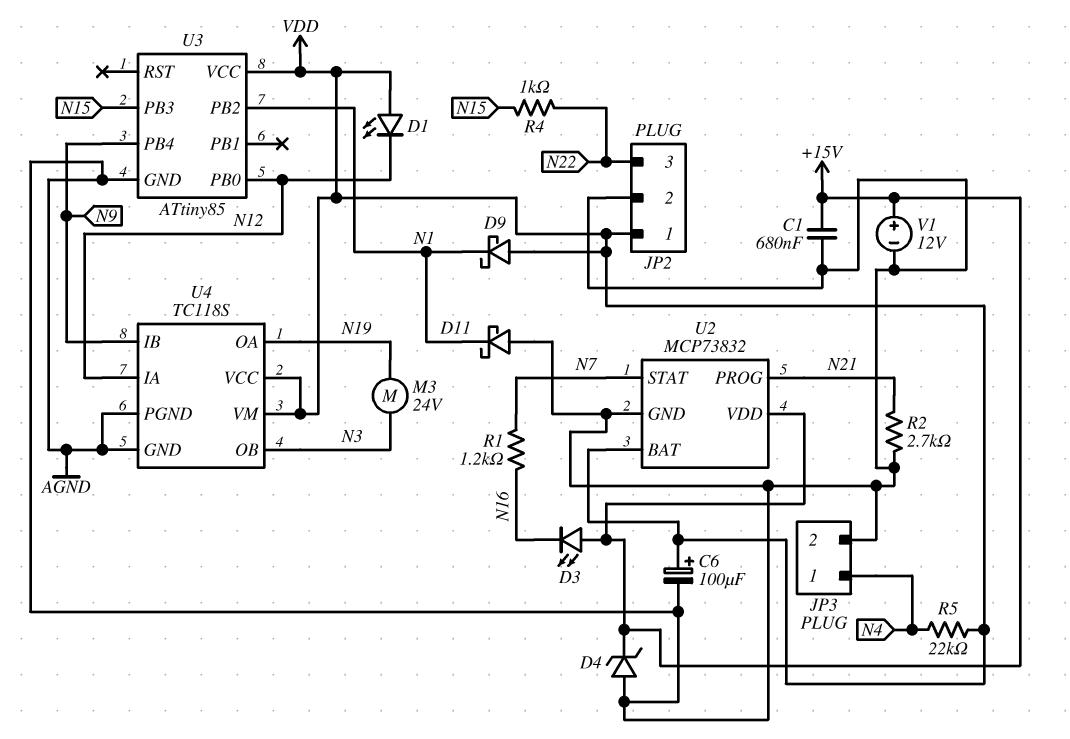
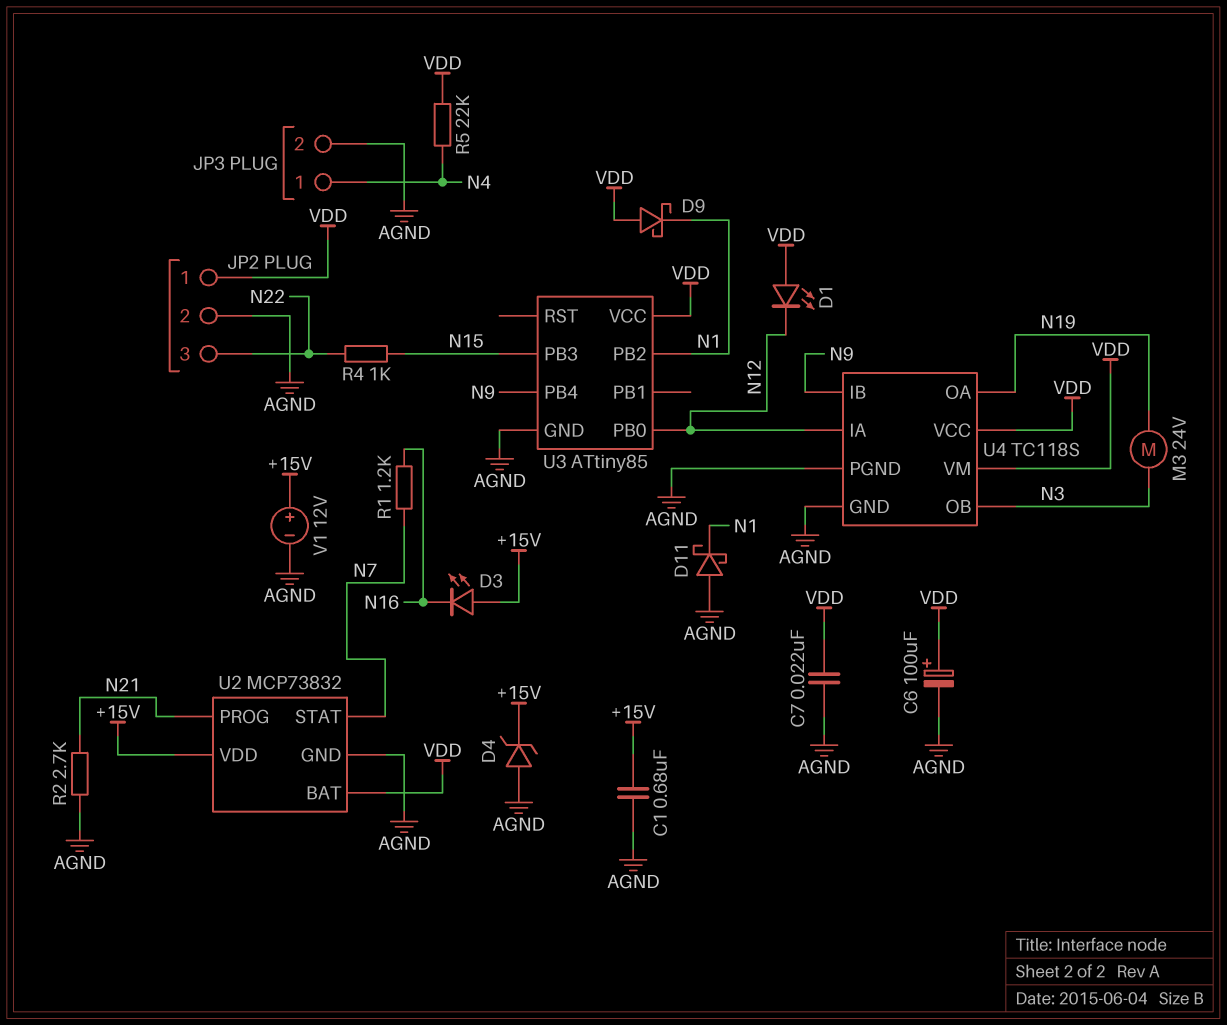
C7: none -> 22nF (AGND, VDD)

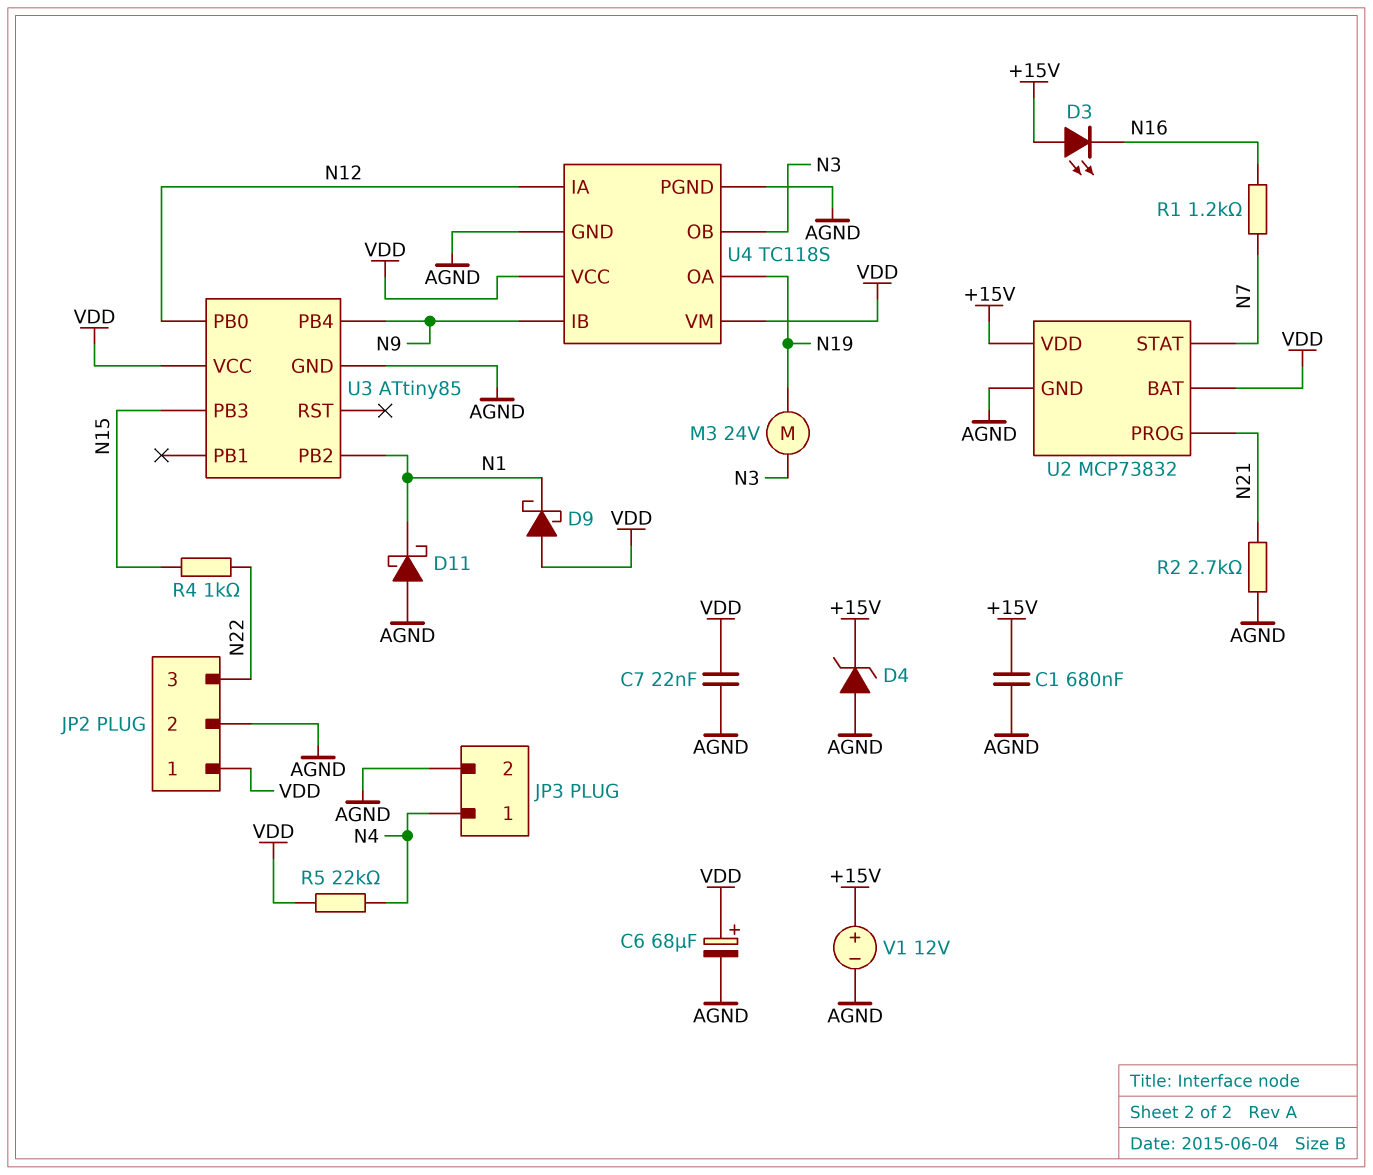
C6: 100uF (plus VDD, minus AGND) -> 68uF (plus VDD, minus AGND)
D1: LED (A VDD, K N12) -> none

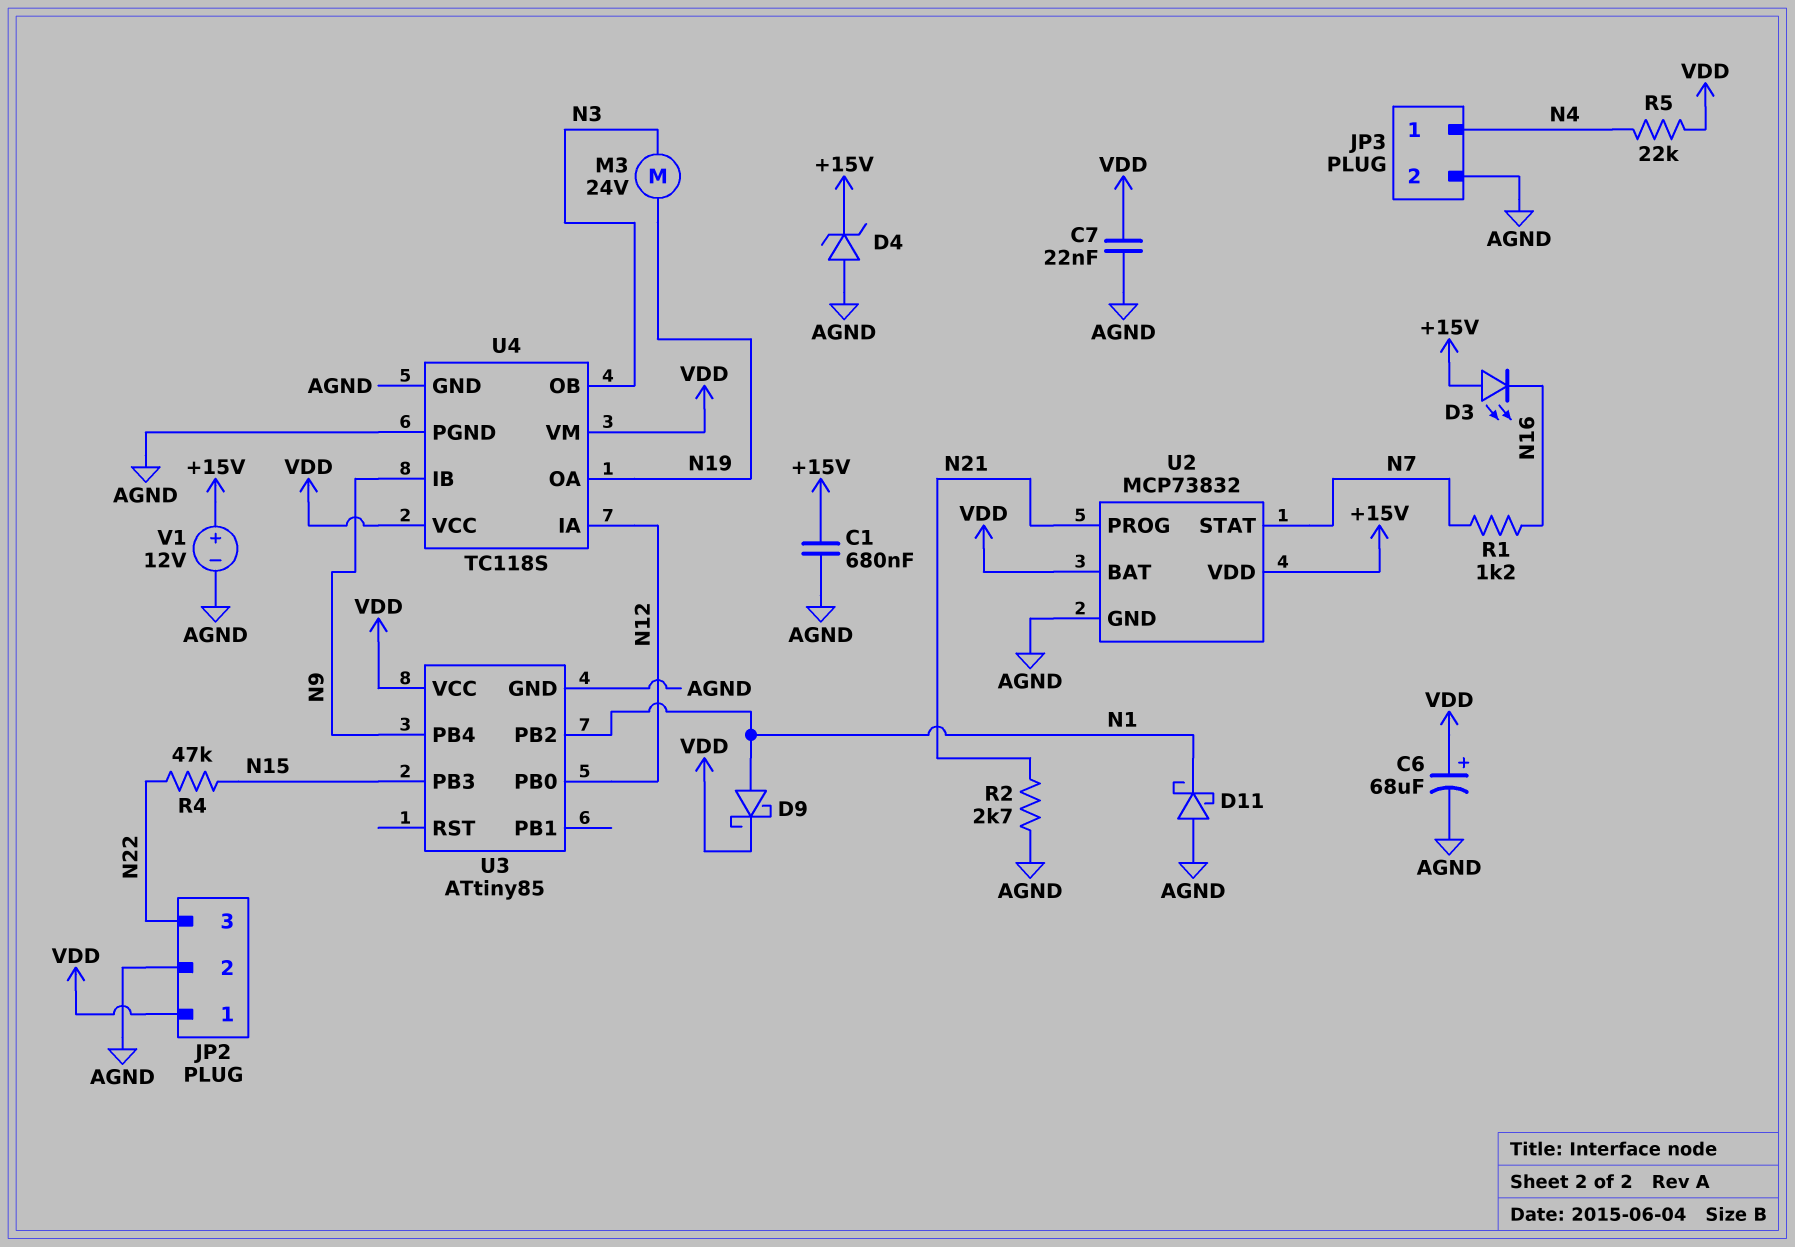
D9: schottky (A VDD, K N1) -> schottky (A N1, K VDD)
R4: 1k (N15, N22) -> 47k (N15, N22)

